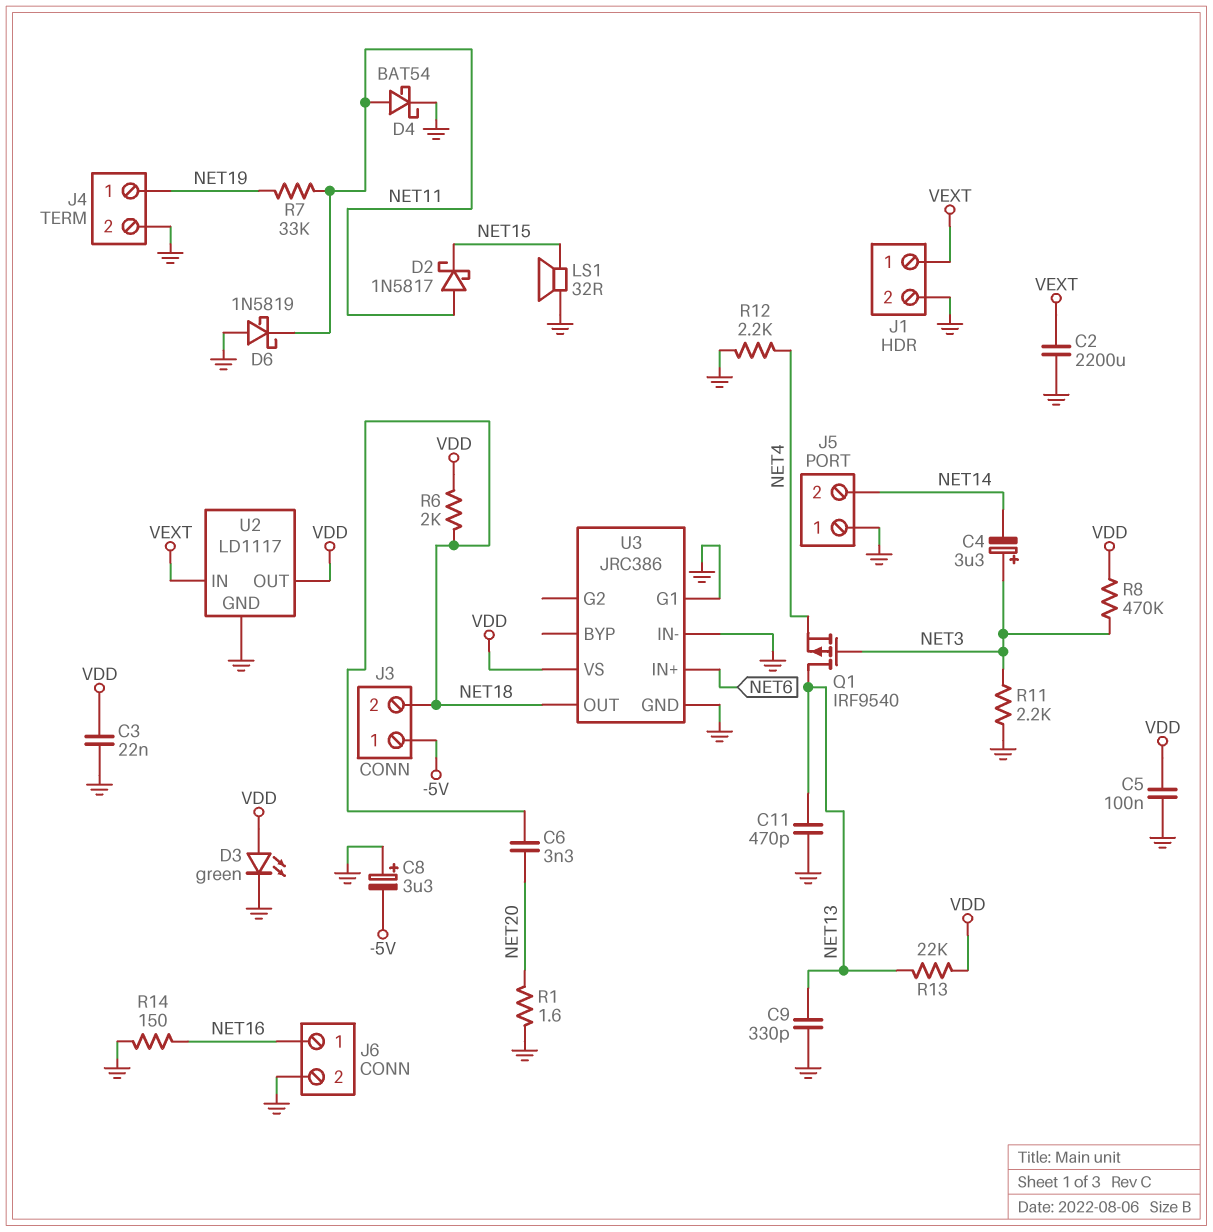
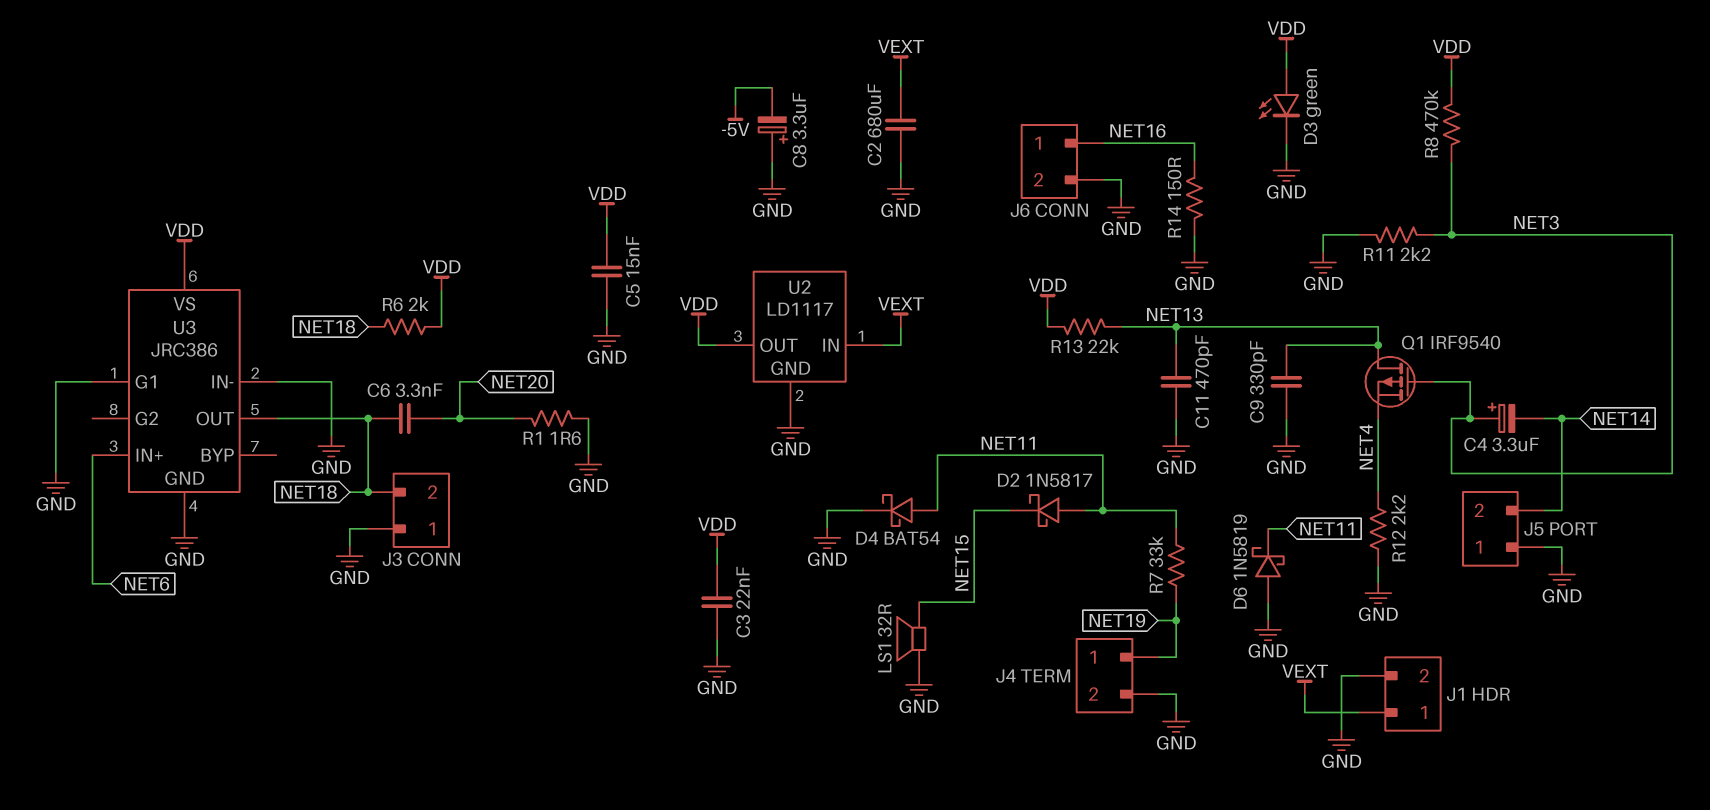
C2: 2200uF (GND, VEXT) -> 680uF (GND, VEXT)
C5: 100nF (GND, VDD) -> 15nF (GND, VDD)
J3 pin 1: -5V -> GND

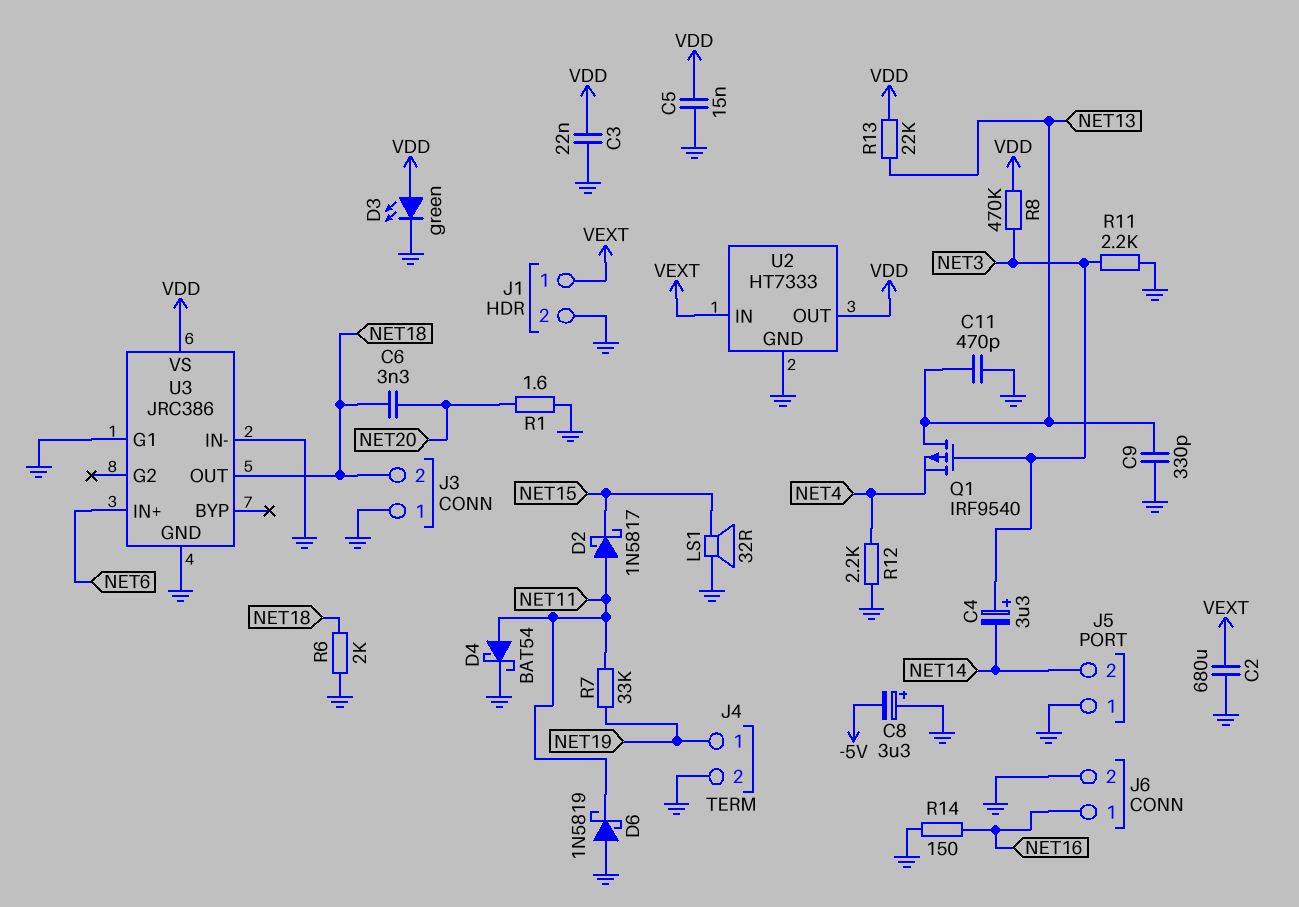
R6: 2k (NET18, VDD) -> 2k (GND, NET18)
U2: LD1117 -> HT7333

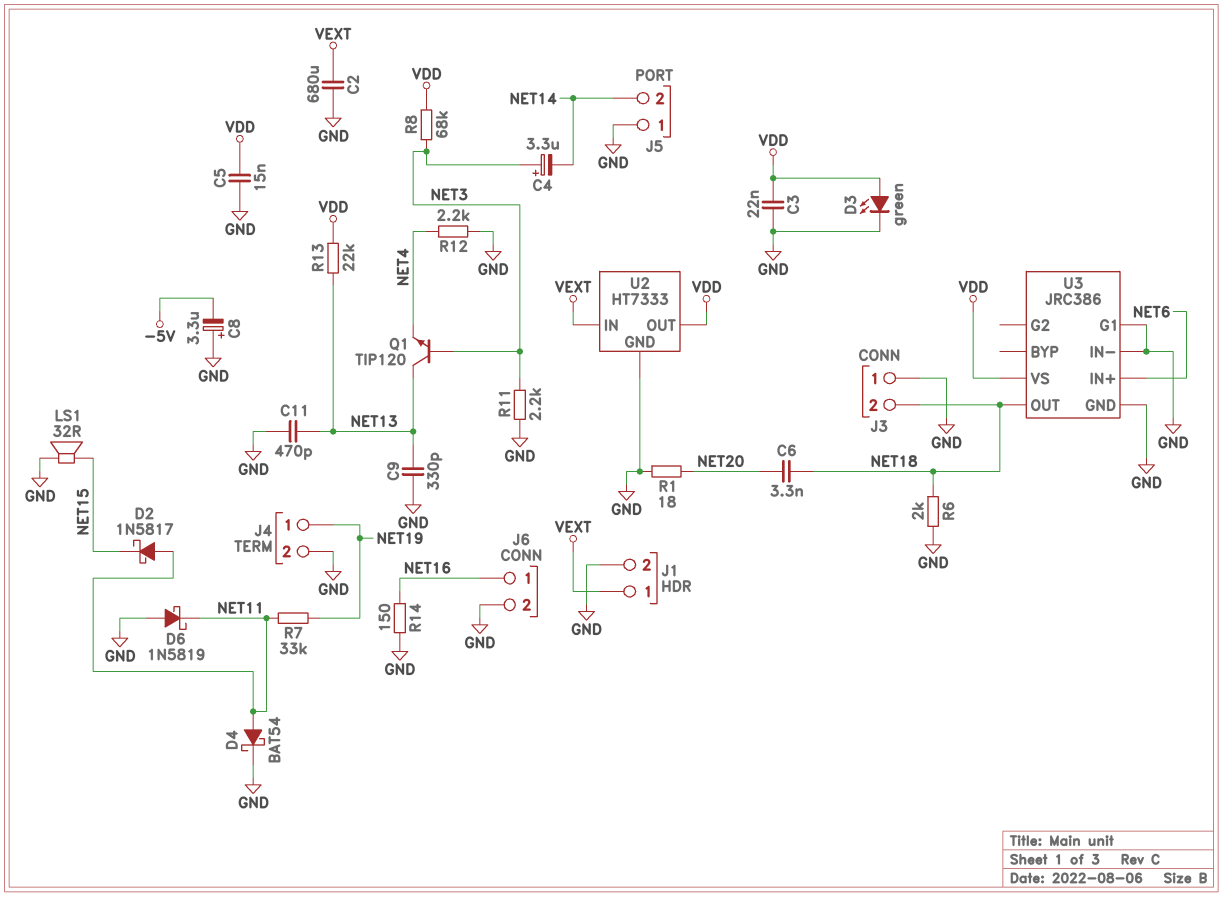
Q1: PMOS IRF9540 (G NET3, D NET13, S NET4) -> NPN TIP120 (B NET3, C NET13, E NET4)
R1: 1.6 (GND, NET20) -> 18 (GND, NET20)
R8: 470k (NET3, VDD) -> 68k (NET3, VDD)

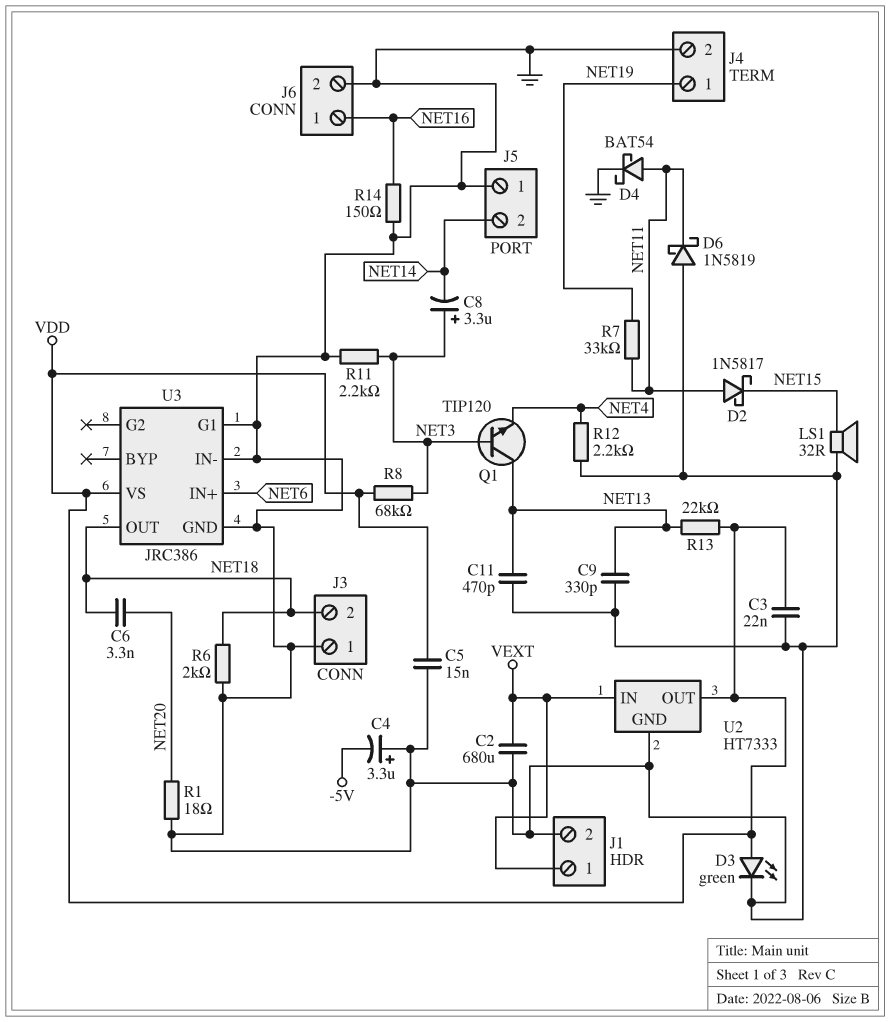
C4: 3.3uF (plus NET3, minus NET14) -> 3.3uF (plus GND, minus -5V)
C8: 3.3uF (plus GND, minus -5V) -> 3.3uF (plus NET3, minus NET14)

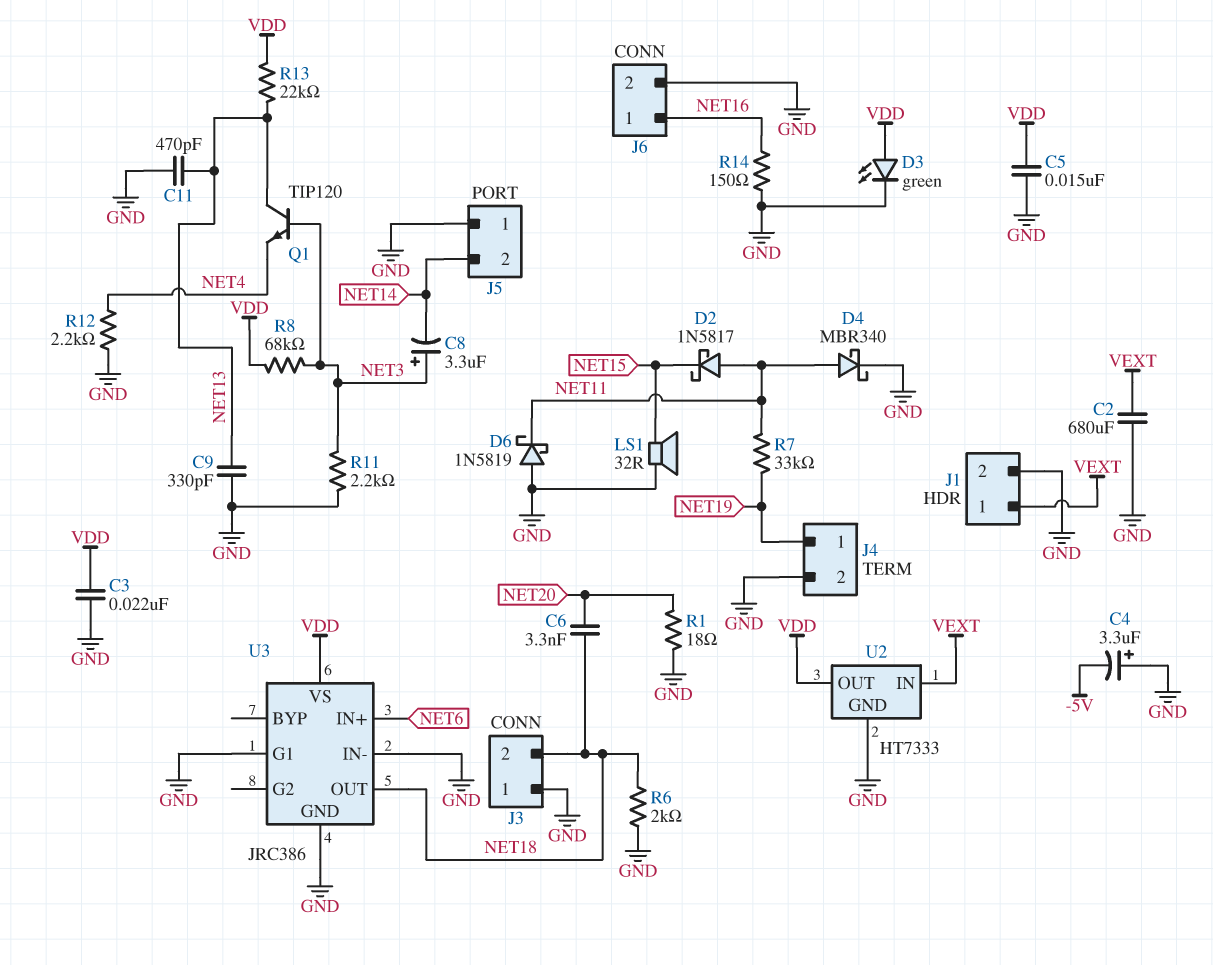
D4: schottky BAT54 (A NET11, K GND) -> schottky MBR340 (A NET11, K GND)

